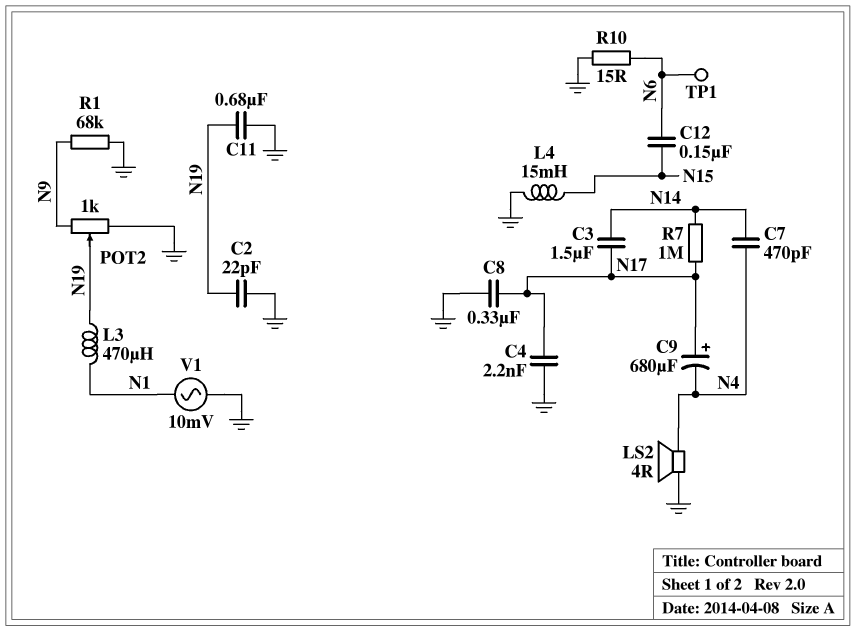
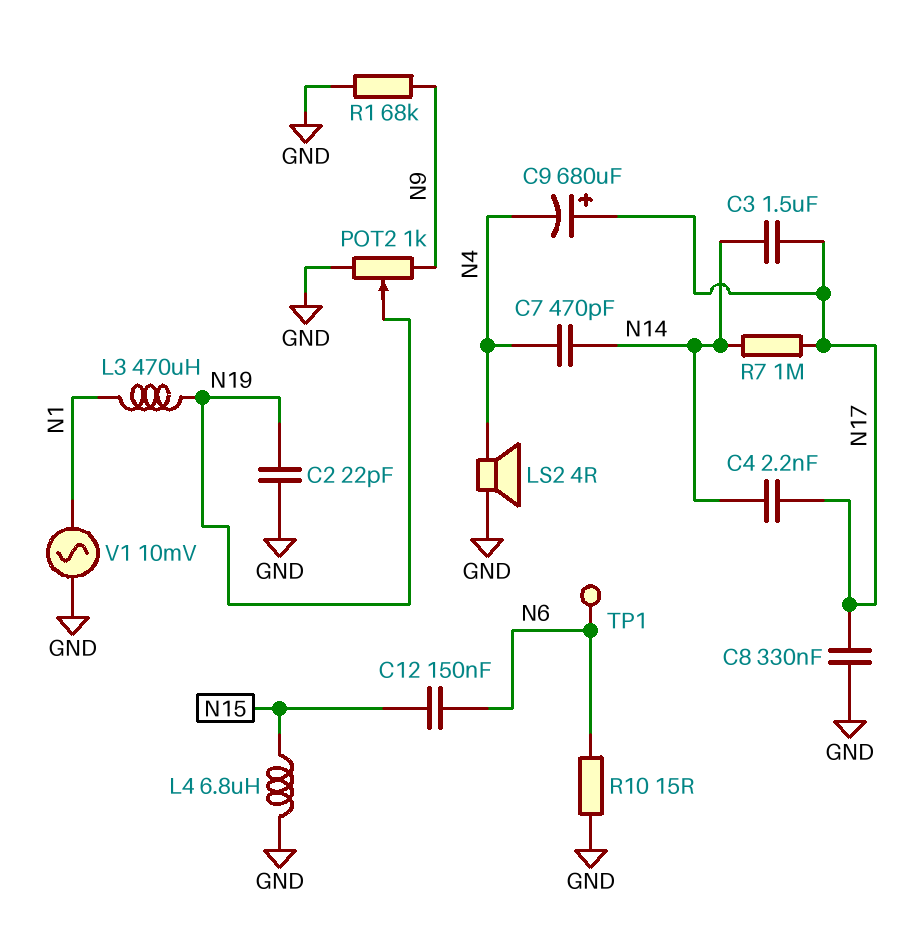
C4: 2.2nF (GND, N17) -> 2.2nF (N14, N17)
C11: 680nF (GND, N19) -> none
L4: 15mH (GND, N15) -> 6.8uH (GND, N15)

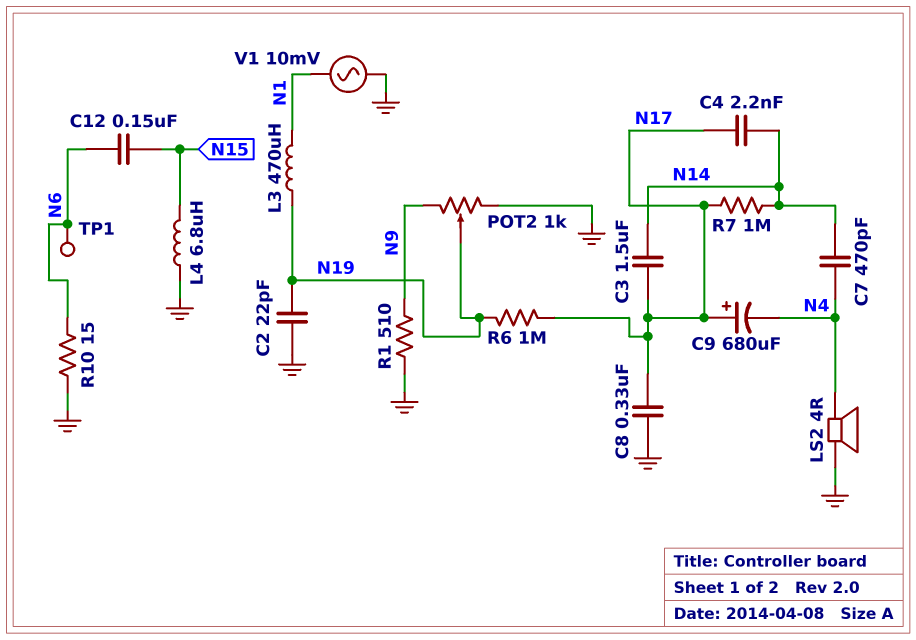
R1: 68k (GND, N9) -> 510 (GND, N9)
R6: none -> 1M (N17, N19)

